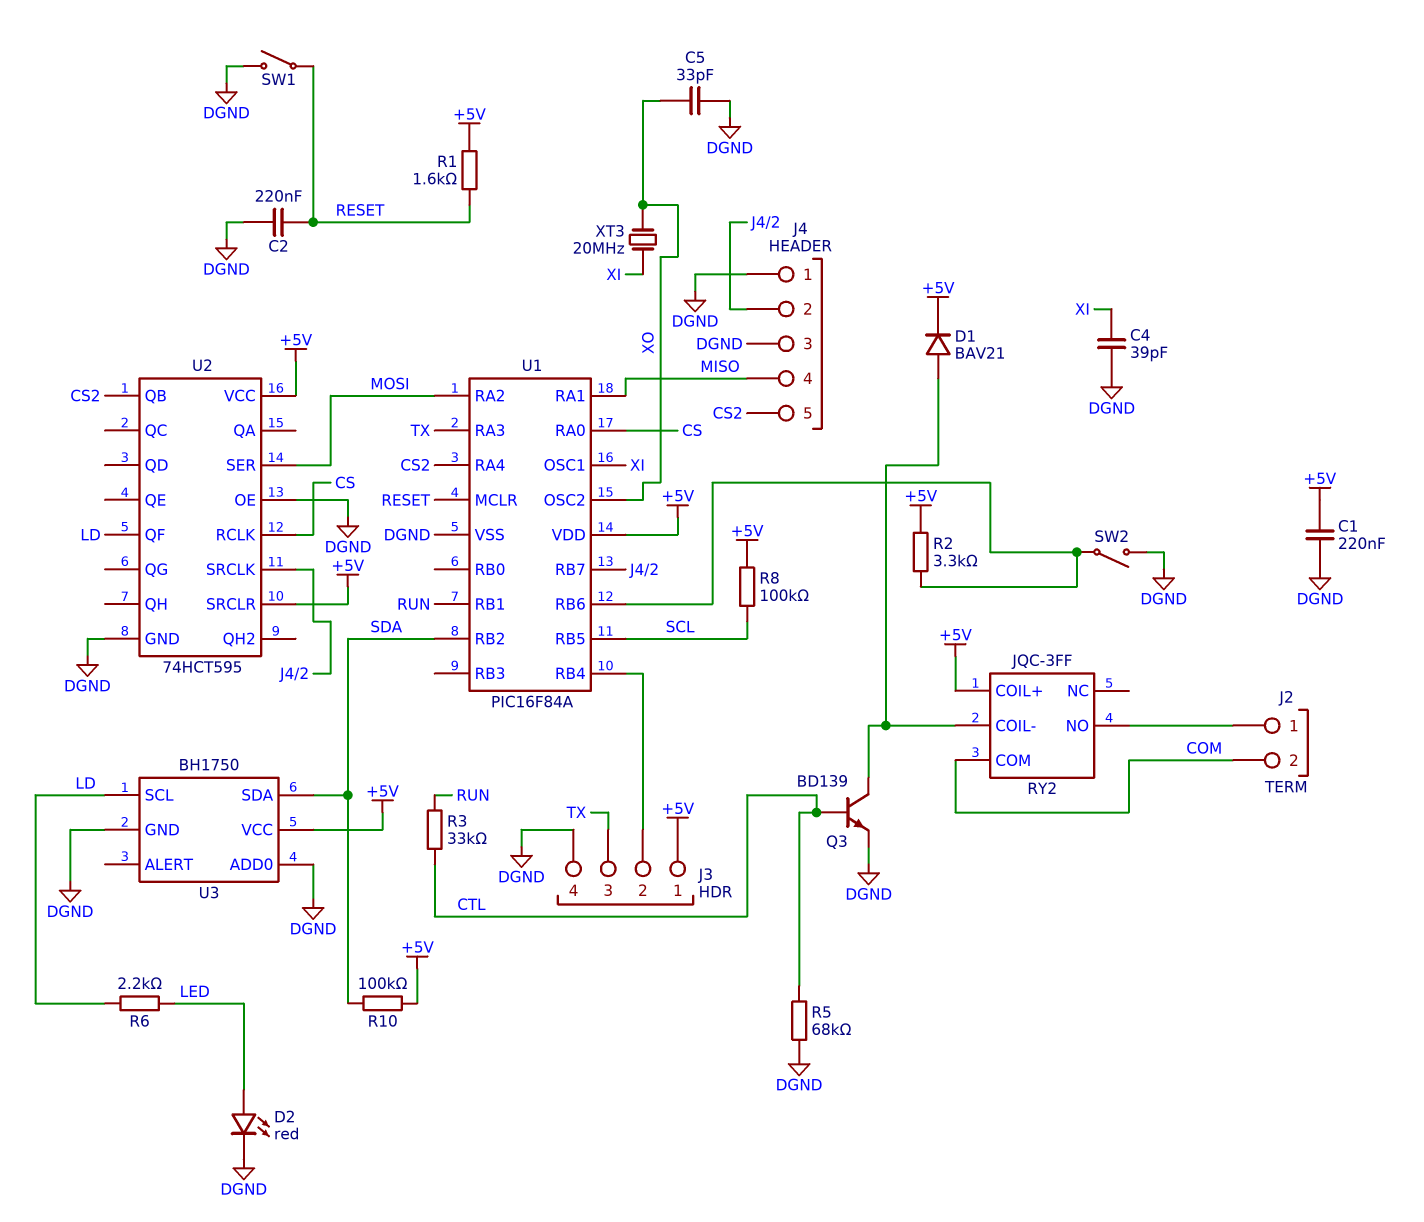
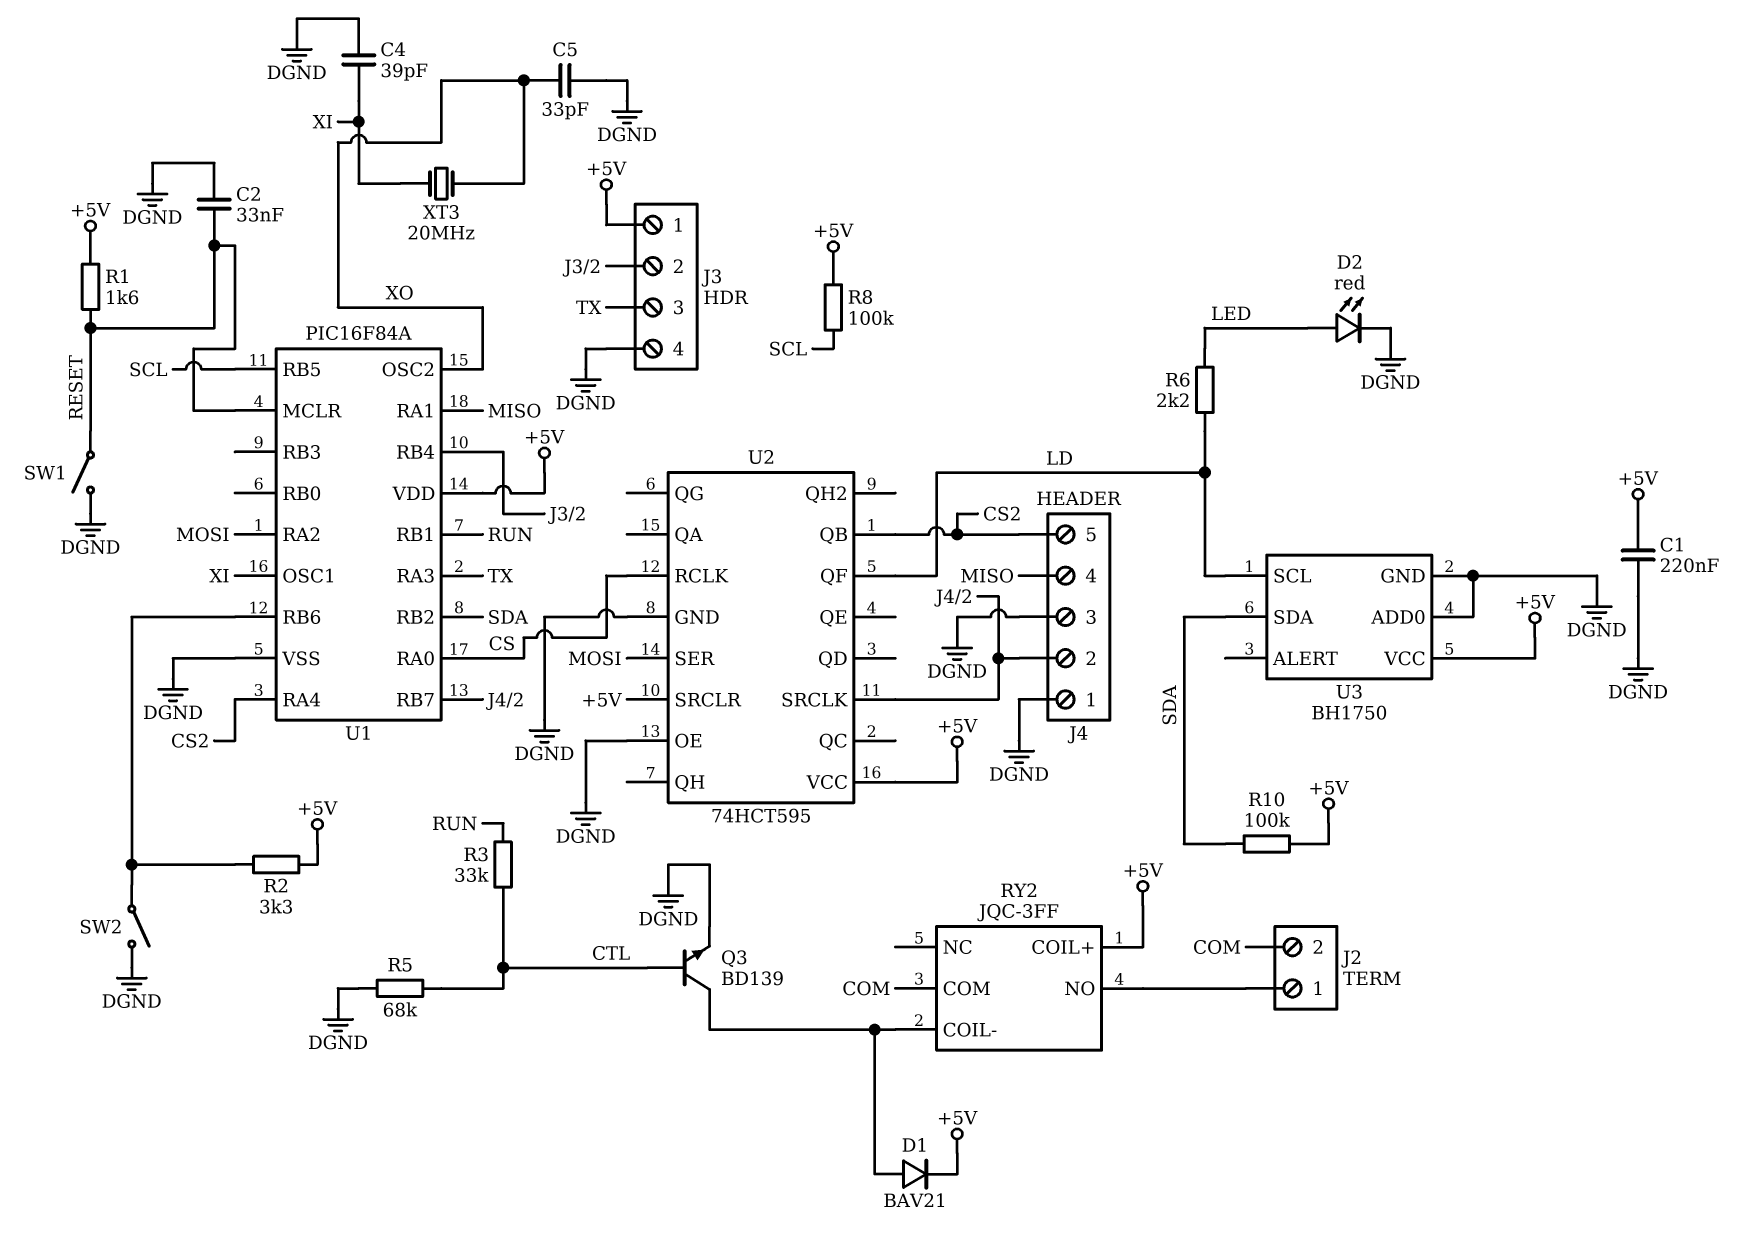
C2: 220nF (DGND, RESET) -> 33nF (DGND, RESET)

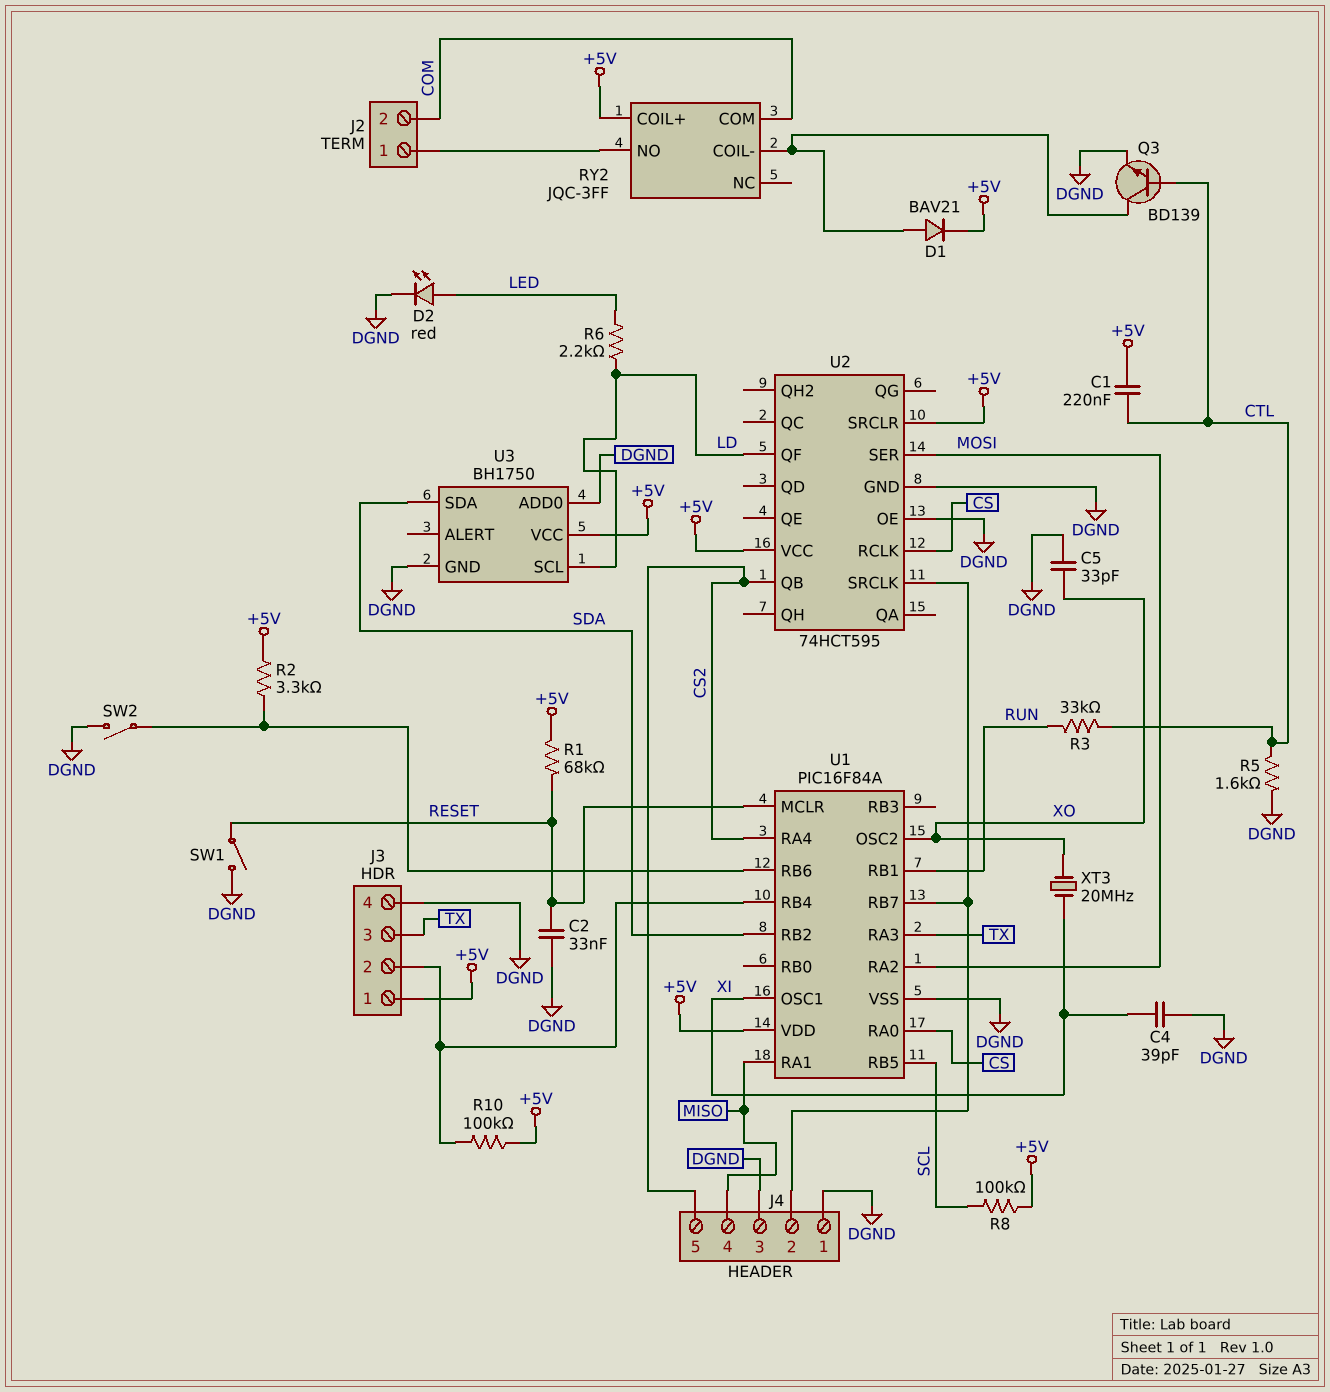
C1: 220nF (+5V, DGND) -> 220nF (+5V, CTL)
R1: 1.6k (+5V, RESET) -> 68k (+5V, RESET)
R5: 68k (CTL, DGND) -> 1.6k (CTL, DGND)
R10: 100k (+5V, SDA) -> 100k (+5V, J3/2)

